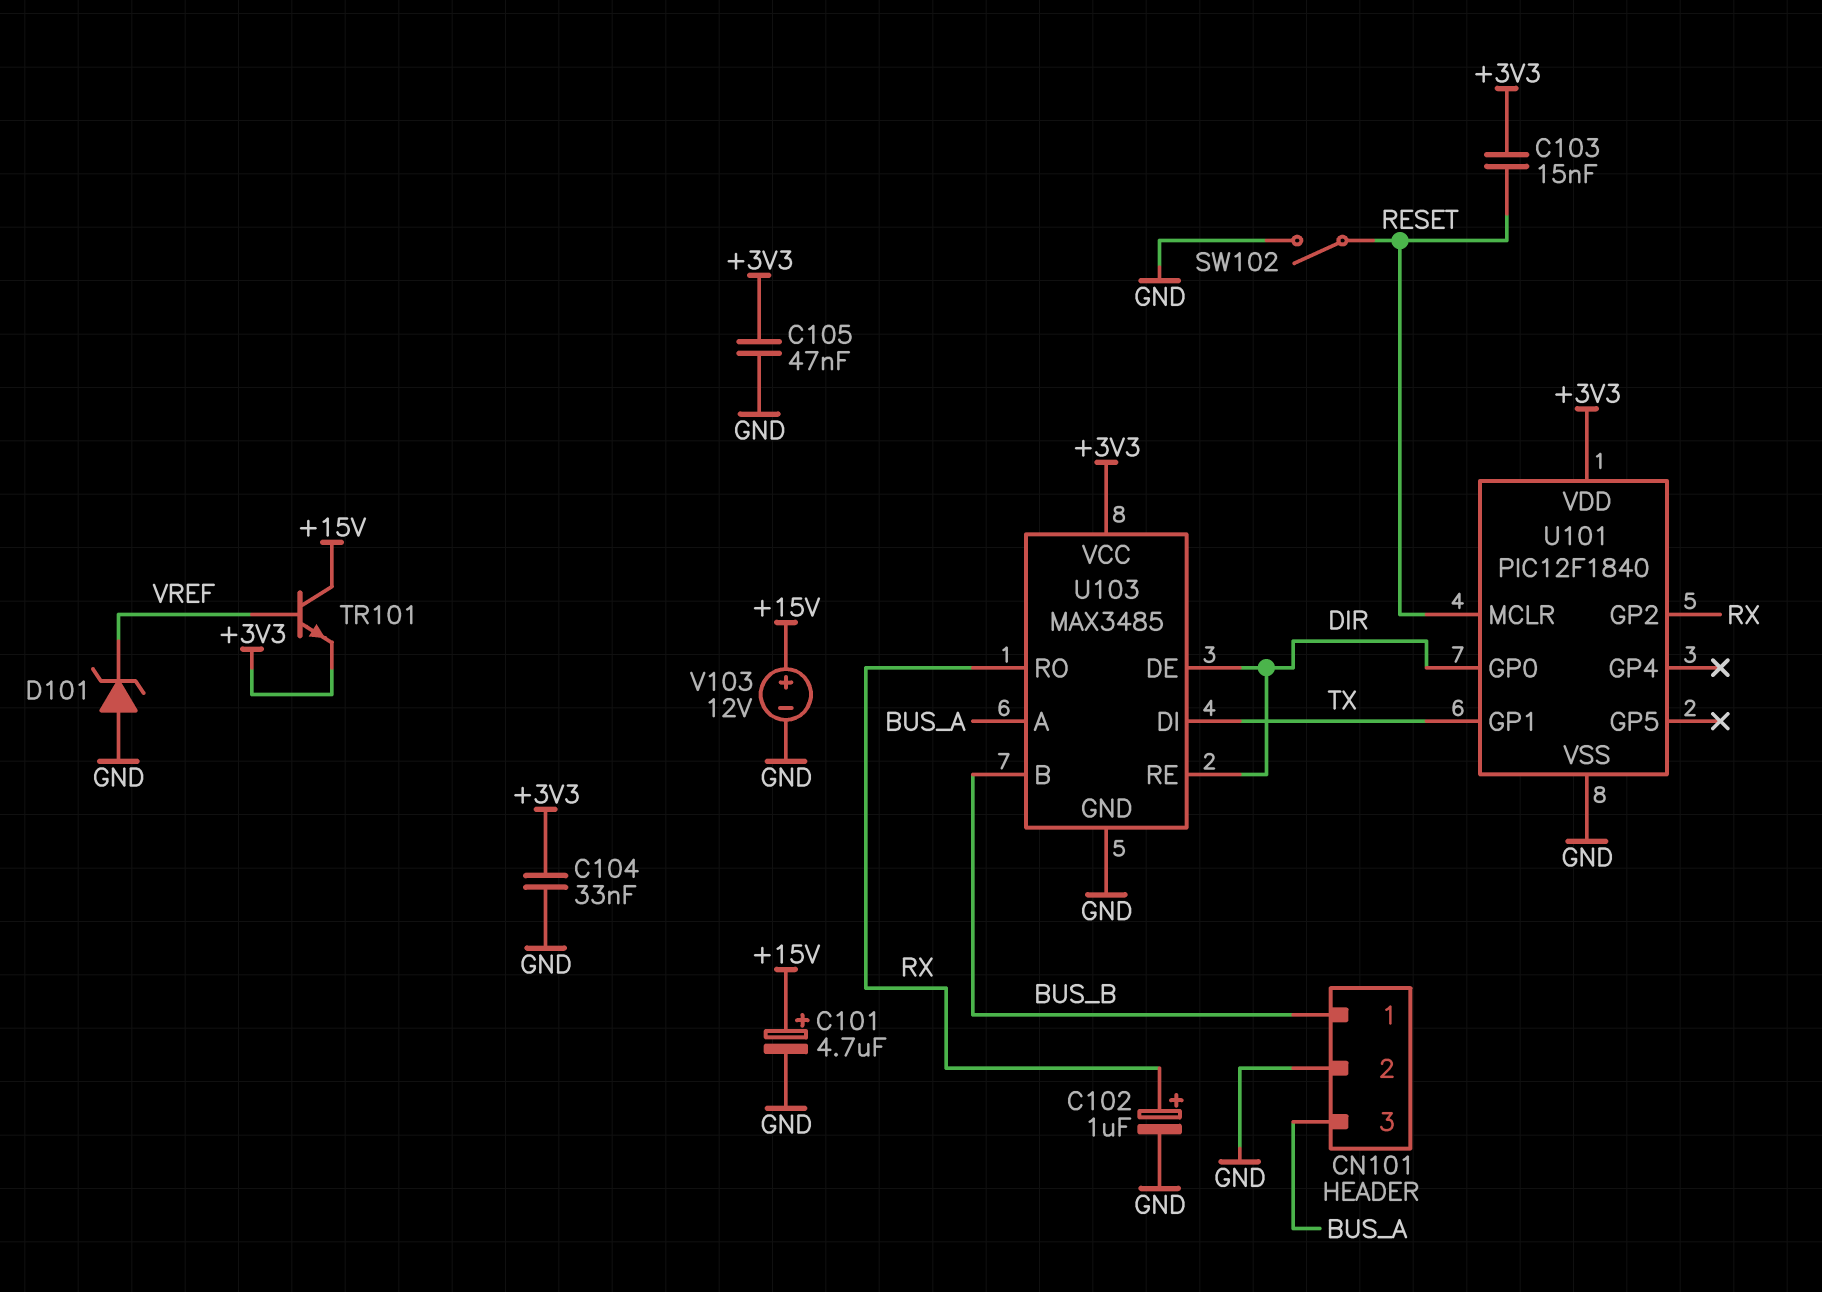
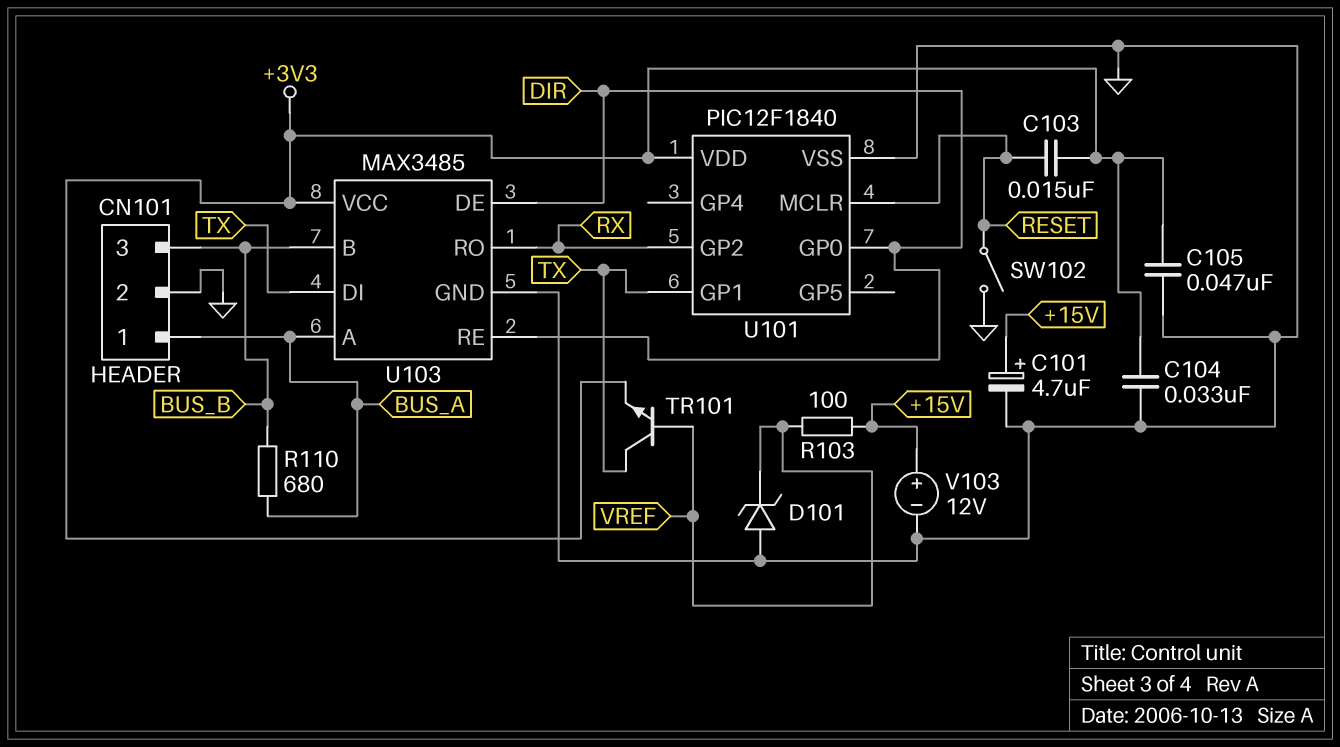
C102: 1uF (plus RX, minus GND) -> none
CN101 pin 1: BUS_B -> BUS_A
CN101 pin 3: BUS_A -> BUS_B
R103: none -> 100 (+15V, VREF)
R110: none -> 680 (BUS_A, BUS_B)
TR101: NPN (B VREF, C +15V, E +3V3) -> NPN (B VREF, C TX, E +3V3)

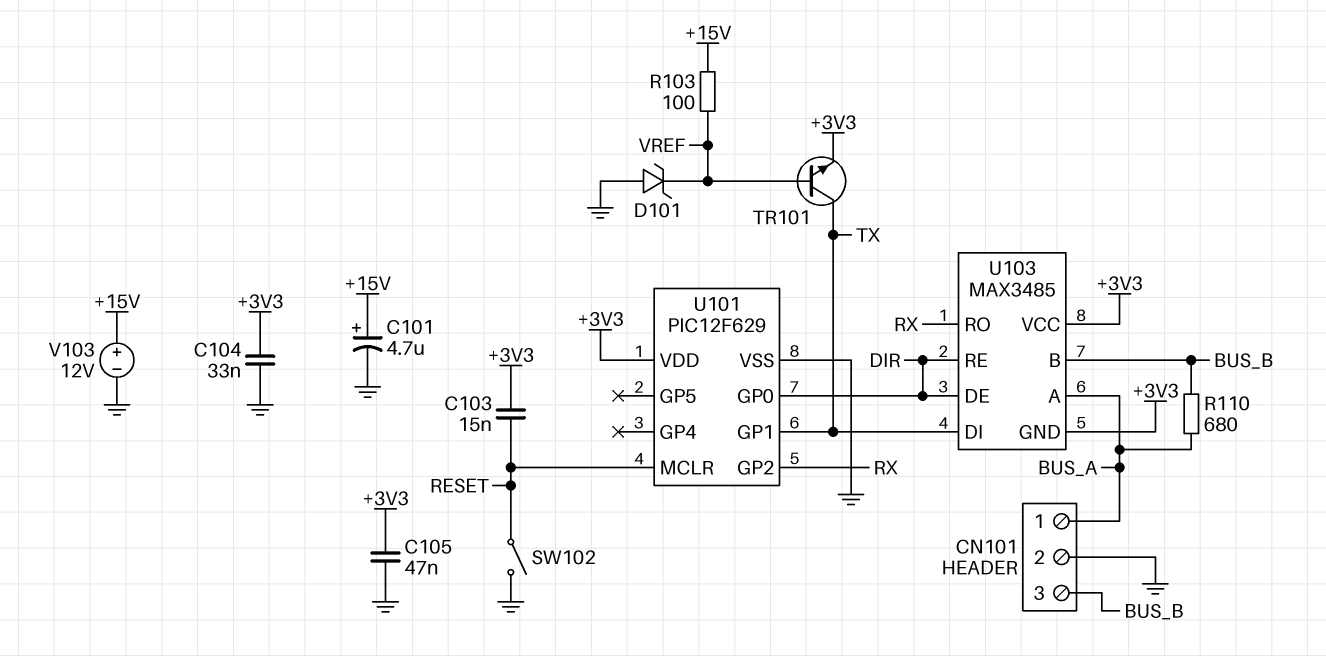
U101: PIC12F1840 -> PIC12F629
U103 pin GND: GND -> +3V3

